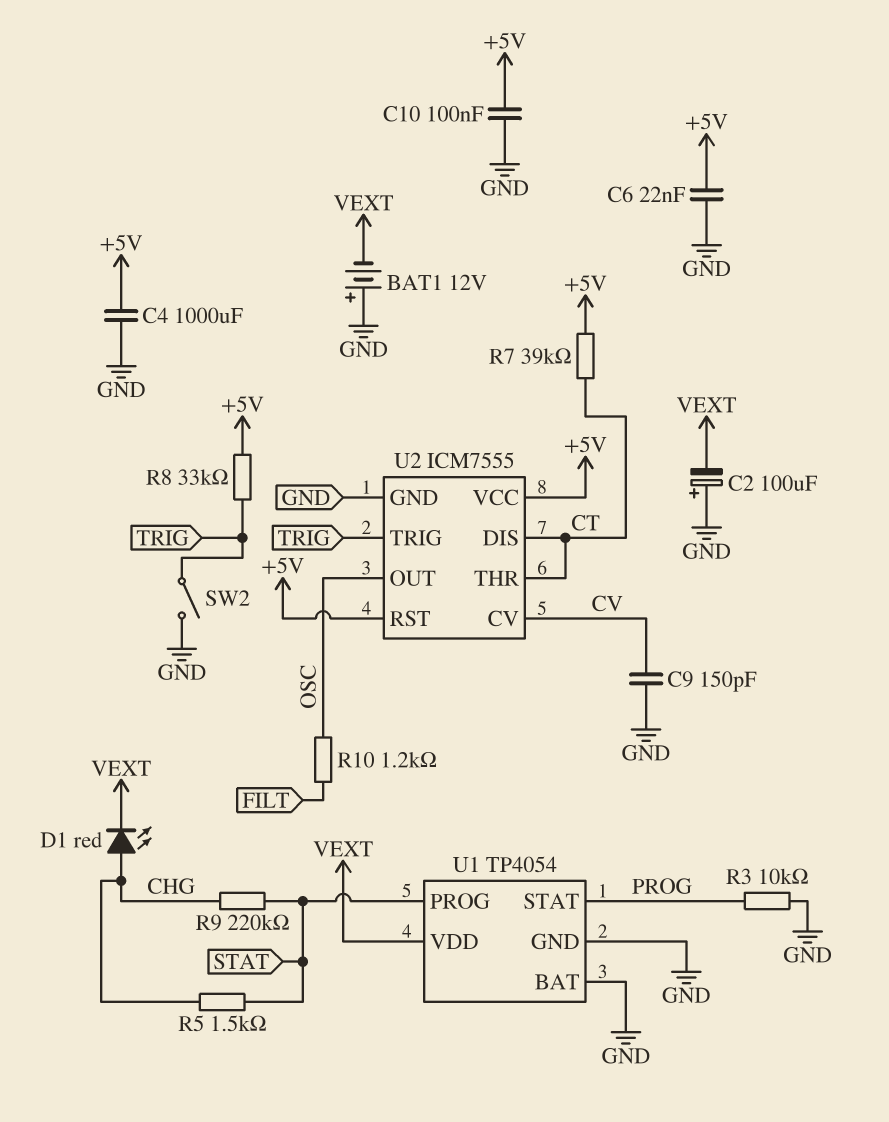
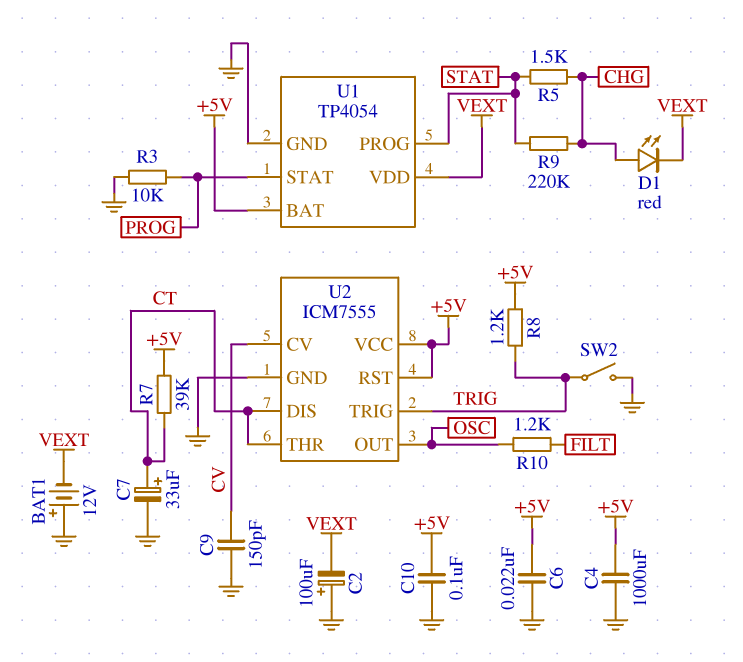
C7: none -> 33uF (plus CT, minus GND)
R8: 33k (+5V, TRIG) -> 1.2k (+5V, TRIG)
U1 pin BAT: GND -> +5V

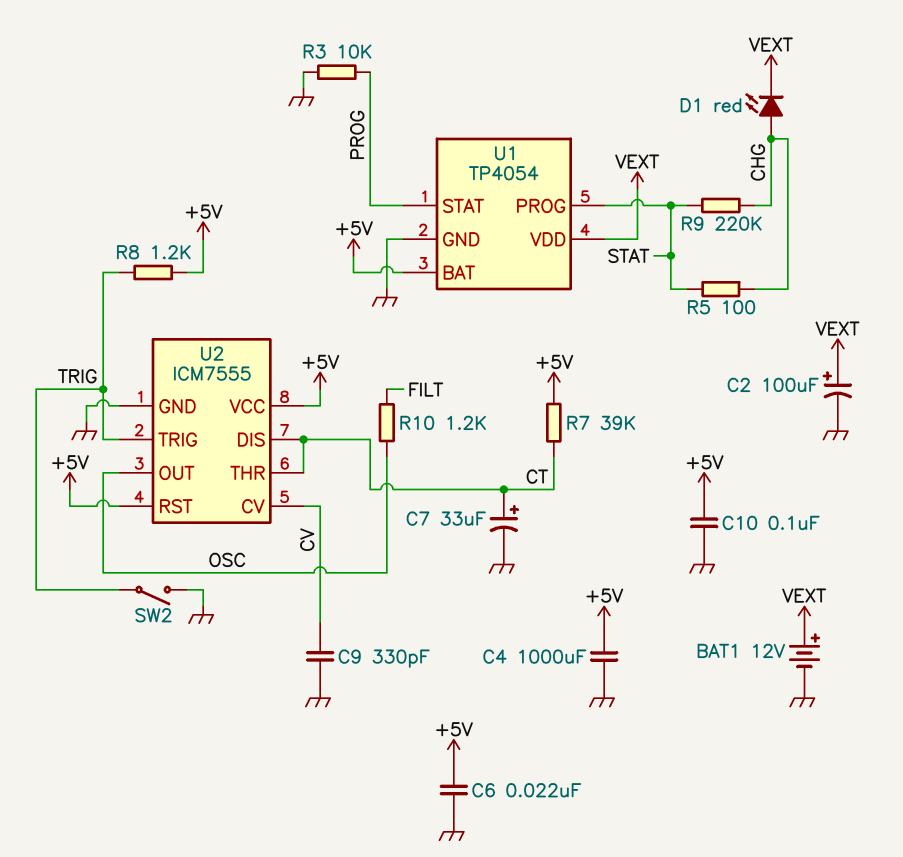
BAT1: 12V (plus GND, minus VEXT) -> 12V (plus VEXT, minus GND)
C2: 100uF (plus GND, minus VEXT) -> 100uF (plus VEXT, minus GND)
C9: 150pF (CV, GND) -> 330pF (CV, GND)
R5: 1.5k (CHG, STAT) -> 100 (CHG, STAT)

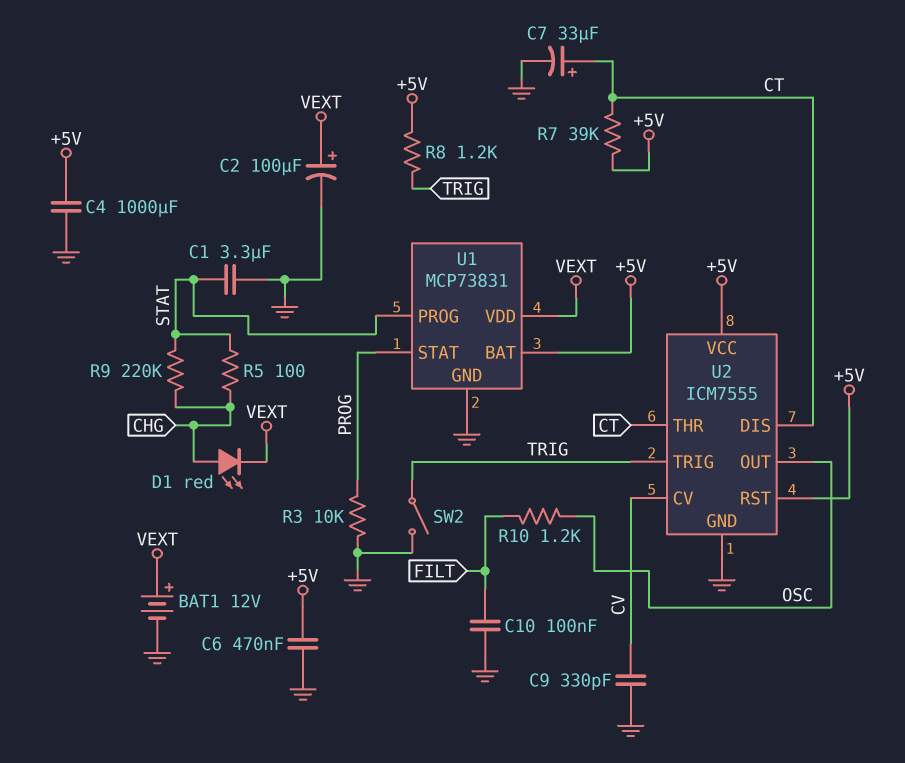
C1: none -> 3.3uF (GND, STAT)
C6: 22nF (+5V, GND) -> 470nF (+5V, GND)
C10: 100nF (+5V, GND) -> 100nF (FILT, GND)
U1: TP4054 -> MCP73831

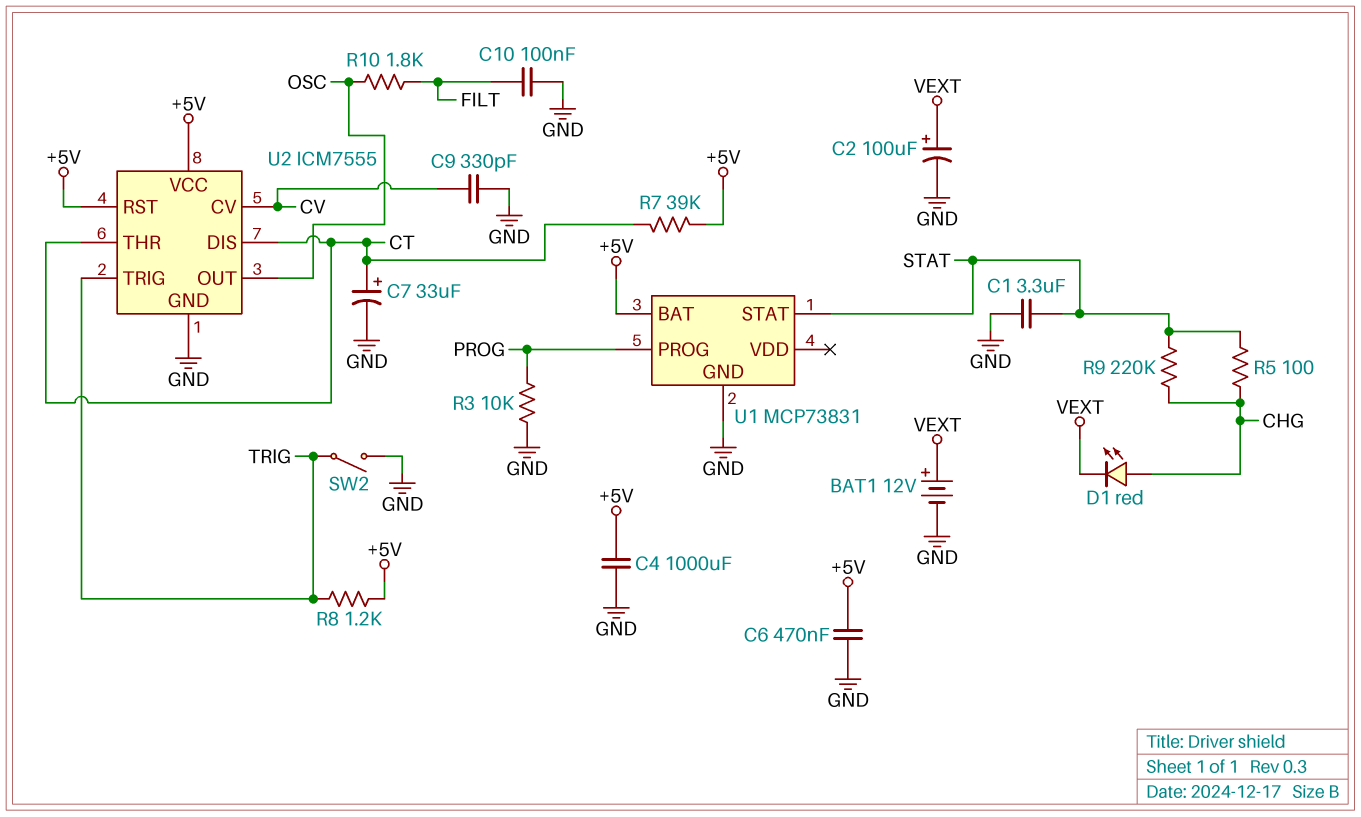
R10: 1.2k (FILT, OSC) -> 1.8k (FILT, OSC)
U1 pin PROG: STAT -> PROG
U1 pin STAT: PROG -> STAT
U1 pin VDD: VEXT -> none

